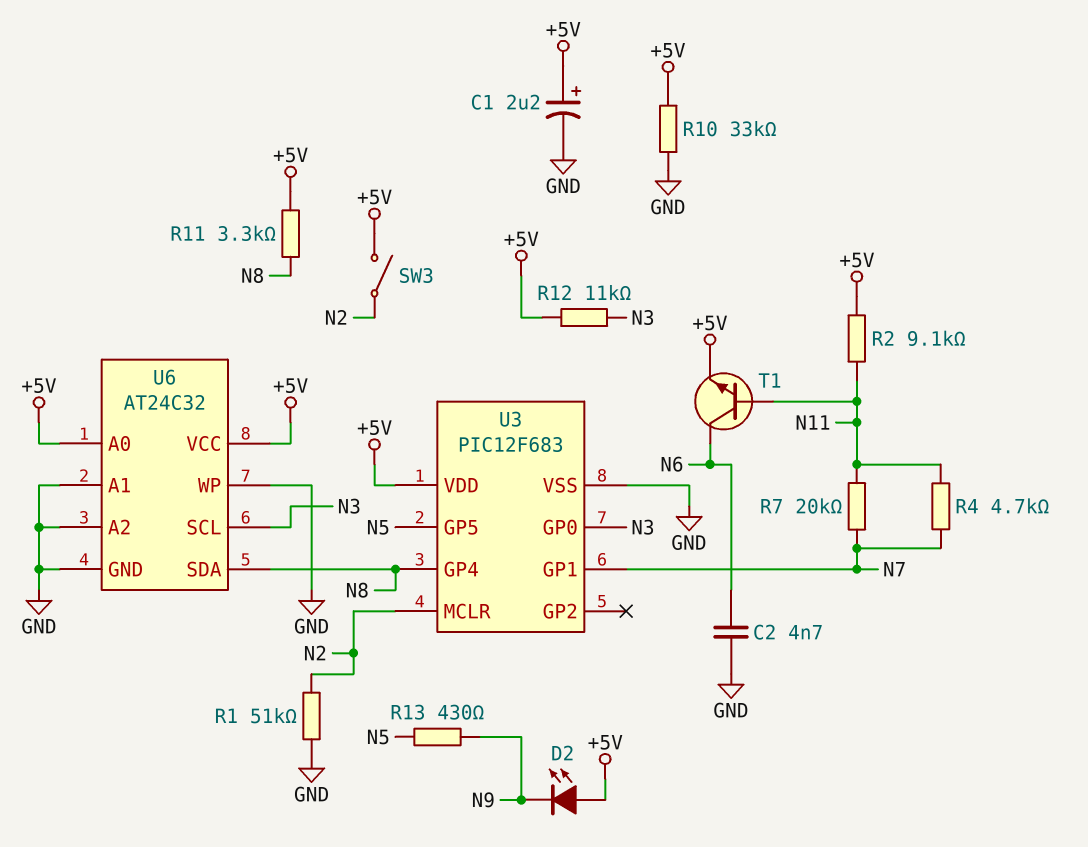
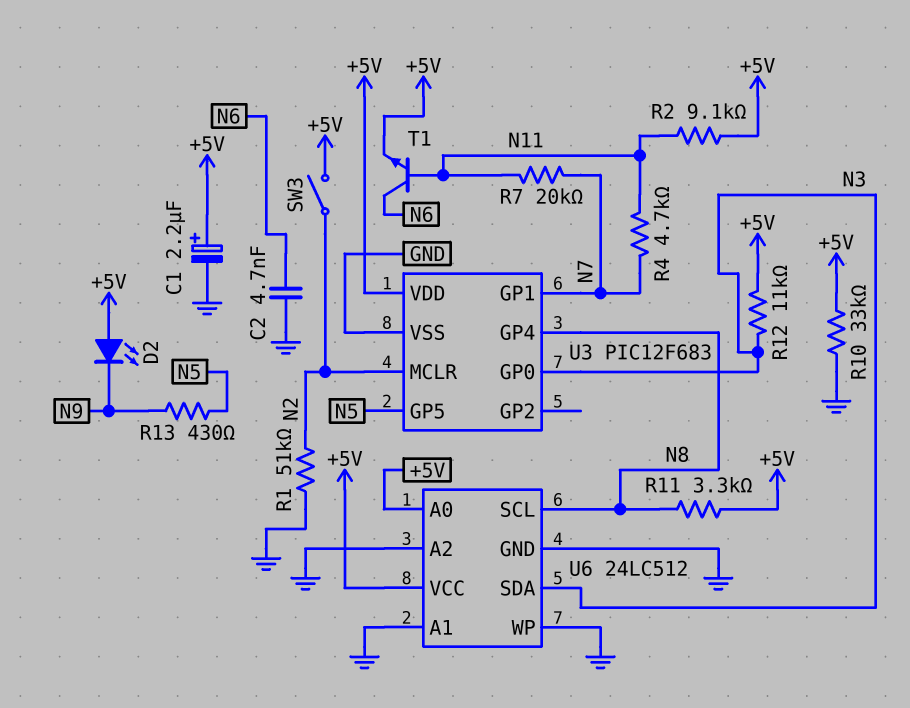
U6: AT24C32 -> 24LC512
U6 pin SCL: N3 -> N8
U6 pin SDA: N8 -> N3

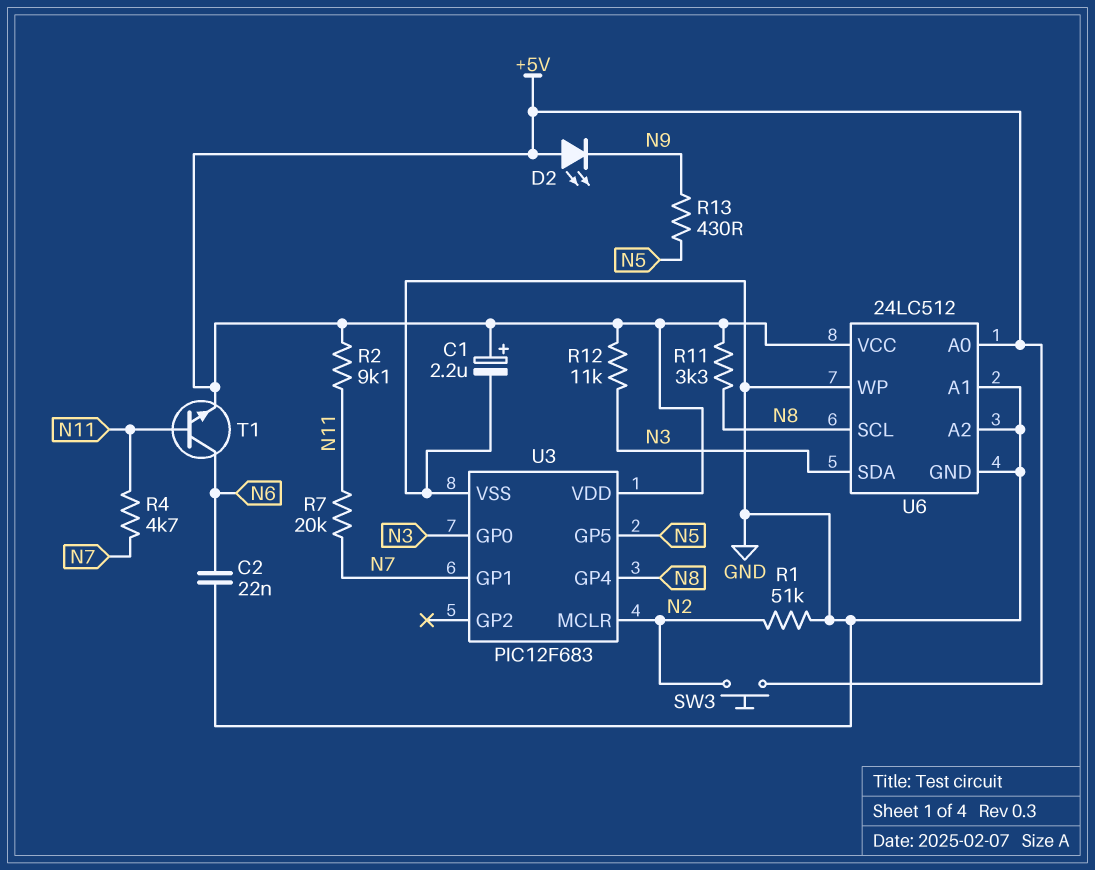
C2: 4.7nF (GND, N6) -> 22nF (GND, N6)
R10: 33k (+5V, GND) -> none
SW3: switch (+5V, N2) -> button (+5V, N2)

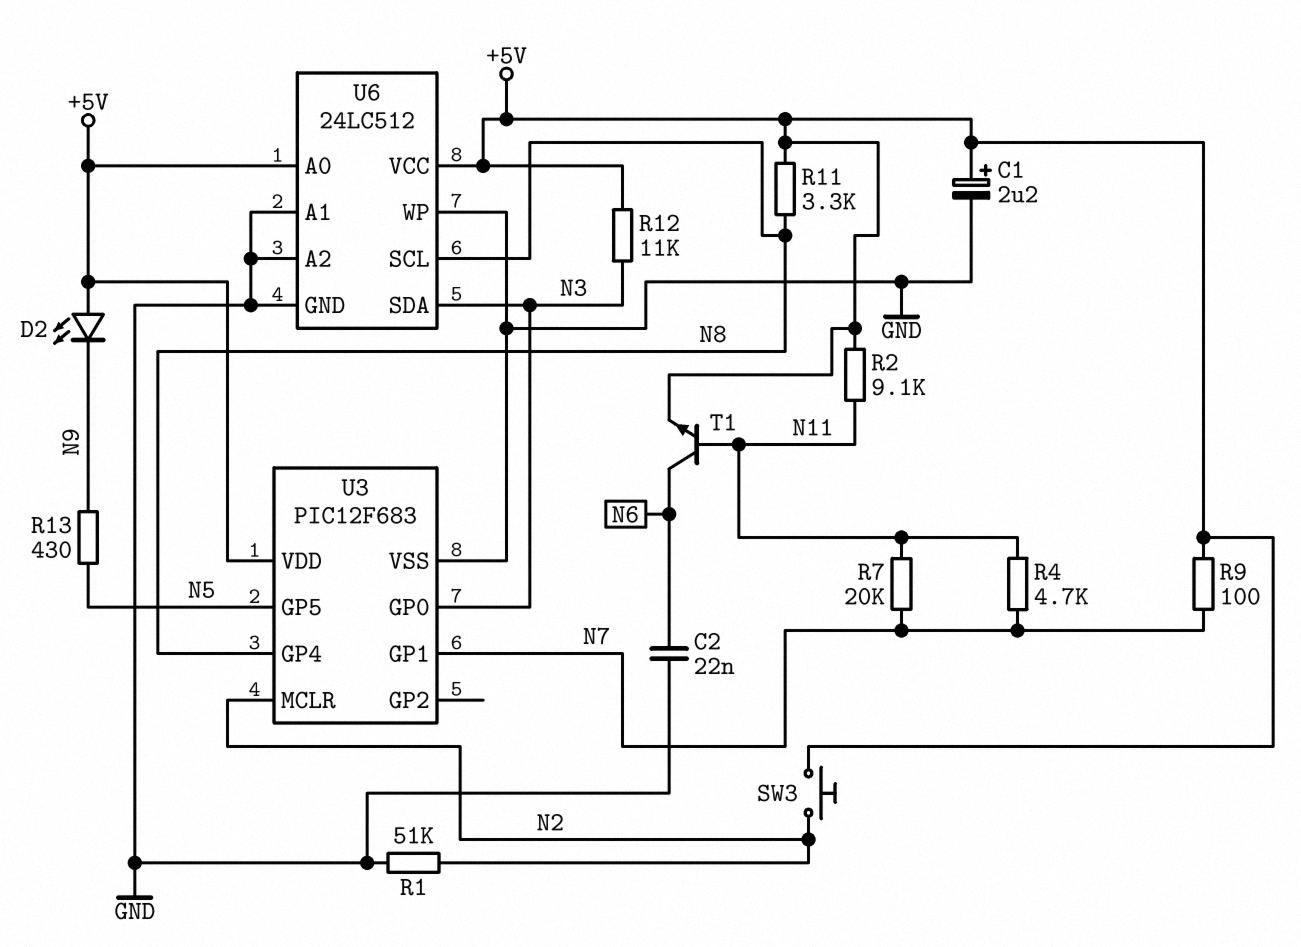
R9: none -> 100 (+5V, N7)

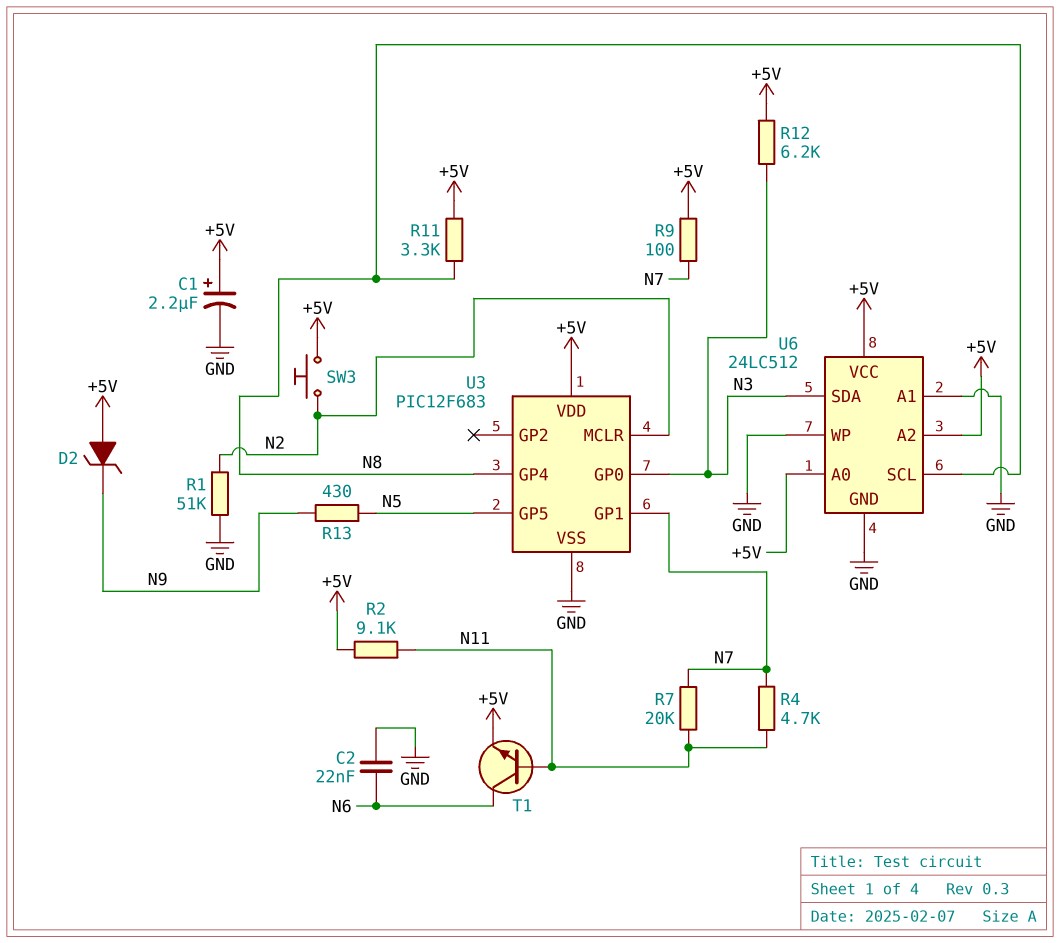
D2: LED (A +5V, K N9) -> zener (A +5V, K N9)
R12: 11k (+5V, N3) -> 6.2k (+5V, N3)
U6 pin A2: GND -> +5V

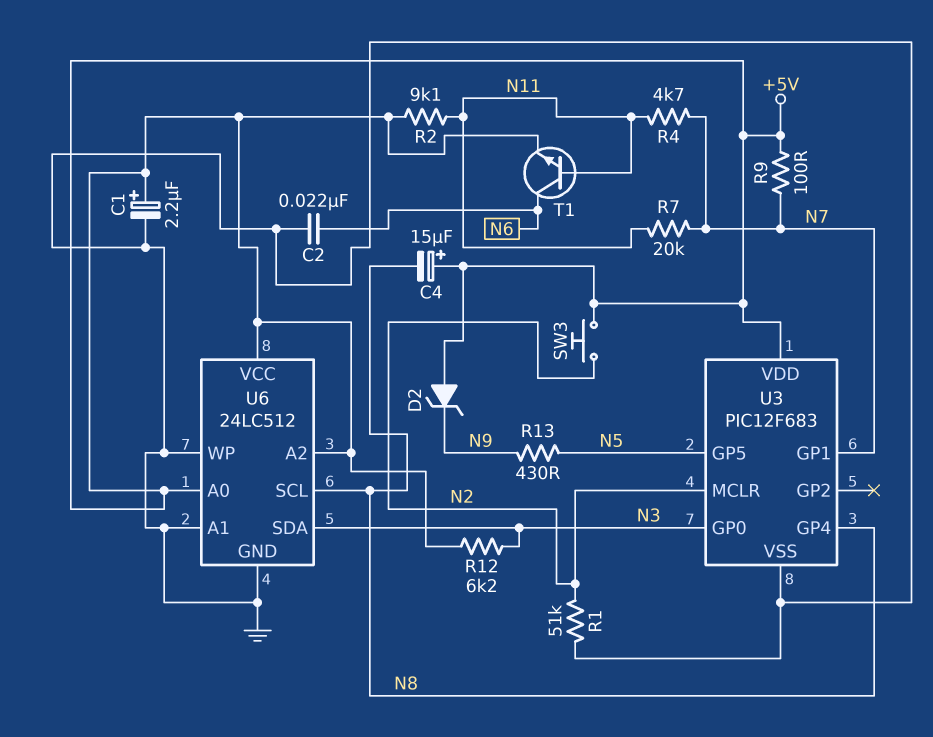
C4: none -> 15uF (plus +5V, minus N8)
R11: 3.3k (+5V, N8) -> none

